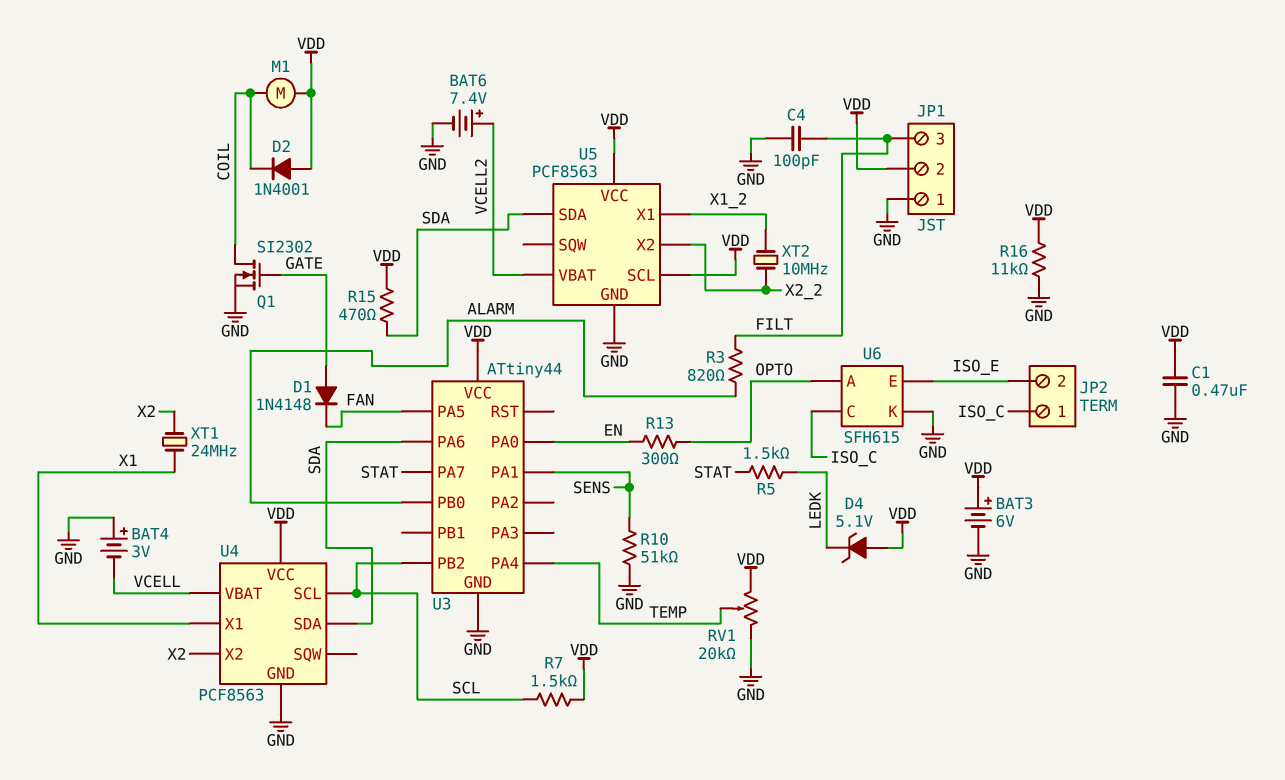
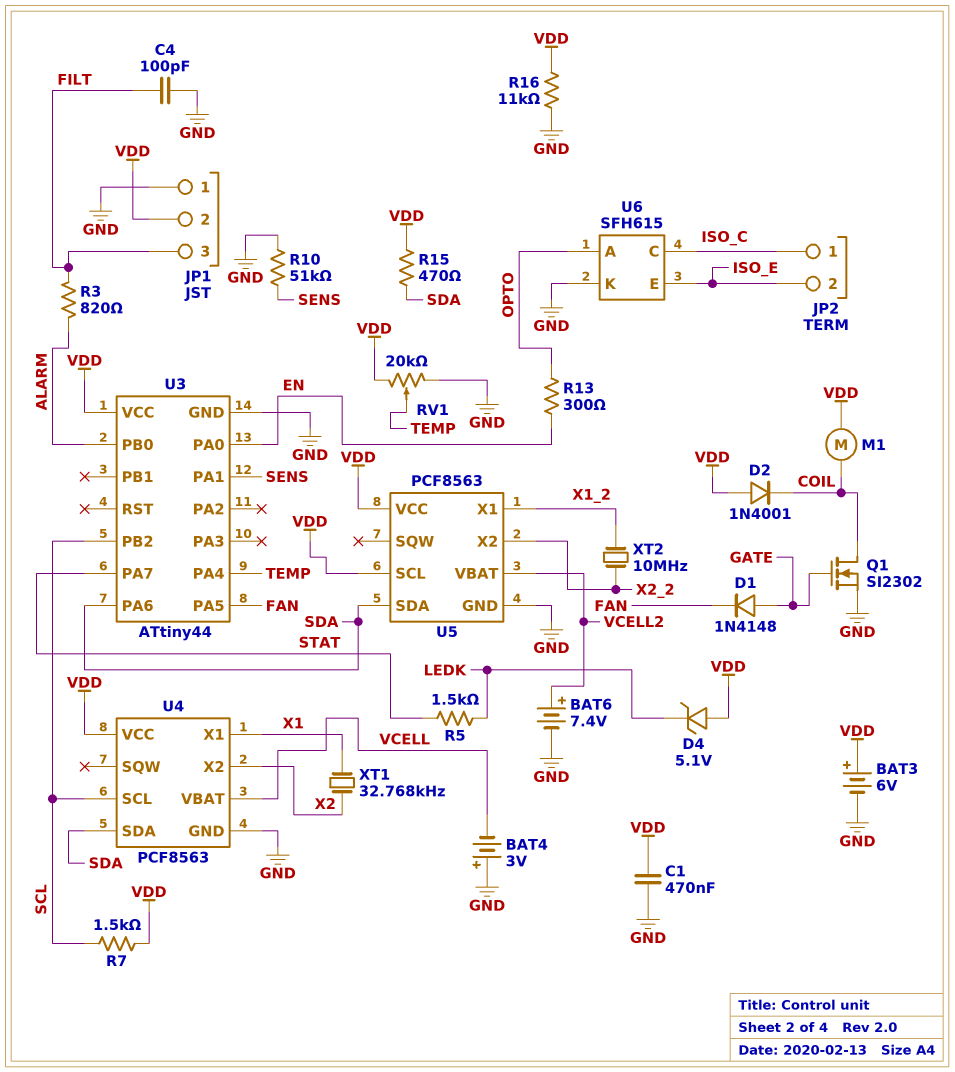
XT1: 24MHz (X1, X2) -> 32.768kHz (X1, X2)

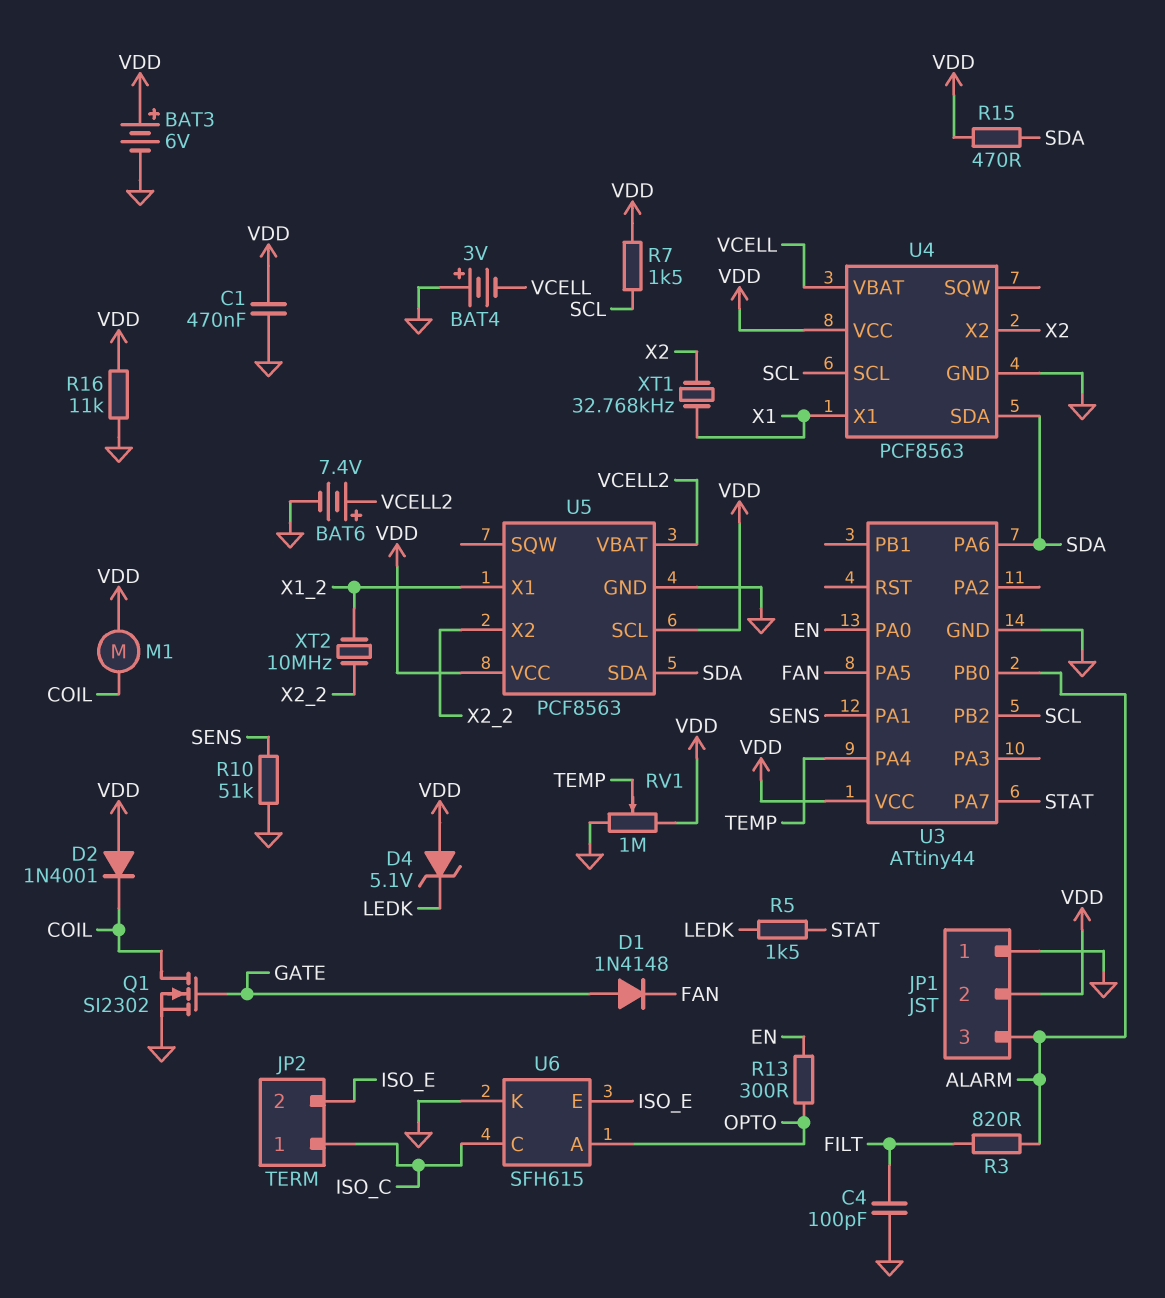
JP1 pin 3: FILT -> ALARM
RV1: 20k (GND, VDD, wiper TEMP) -> 1M (GND, VDD, wiper TEMP)

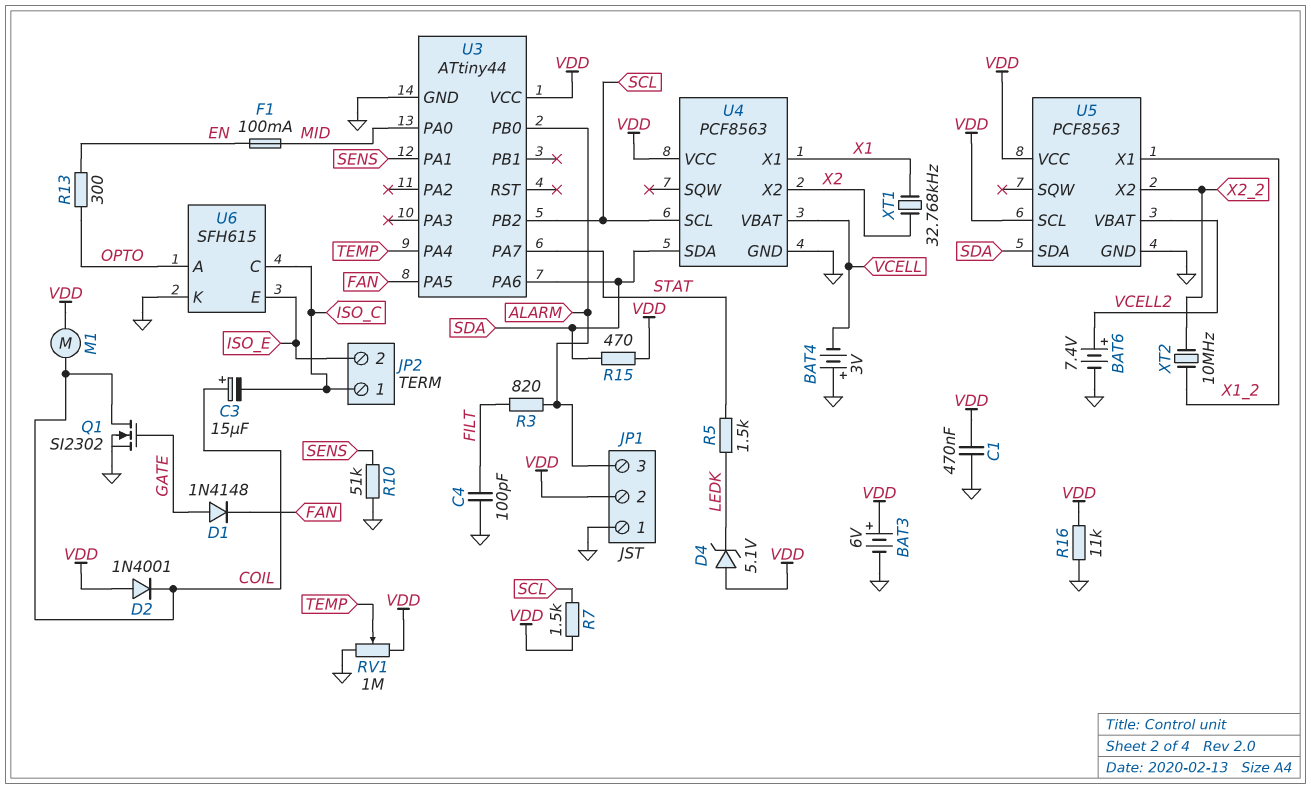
C3: none -> 15uF (plus COIL, minus ISO_C)
F1: none -> 100mA (EN, MID)
U3 pin PA0: EN -> MID

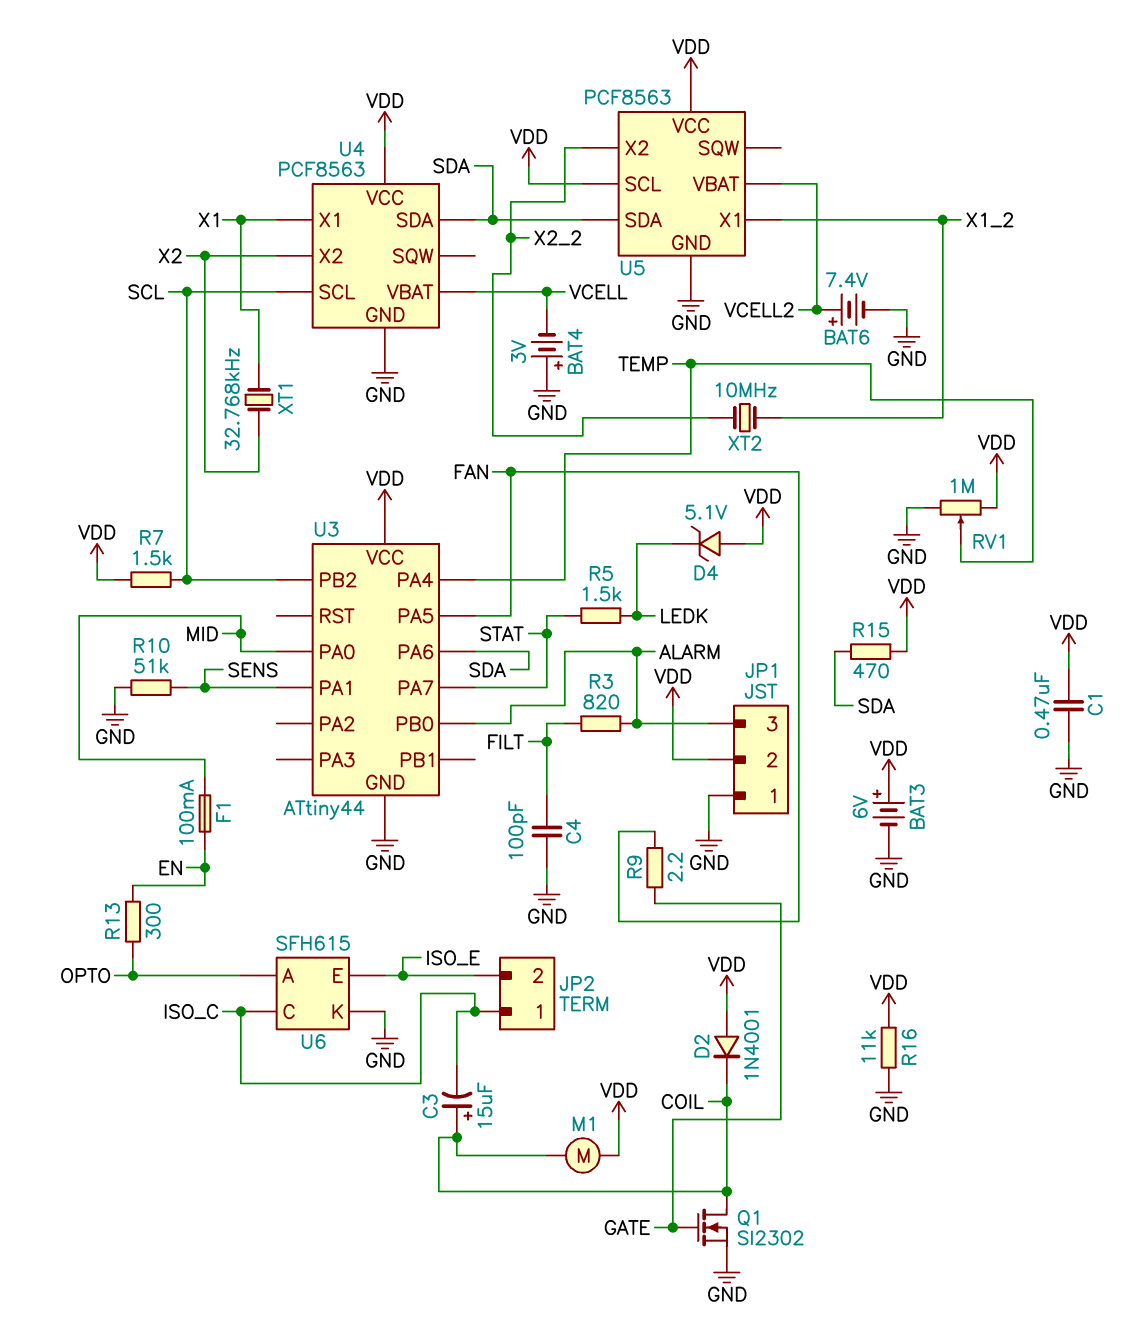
D1: diode 1N4148 (A GATE, K FAN) -> none
R9: none -> 2.2 (FAN, GATE)

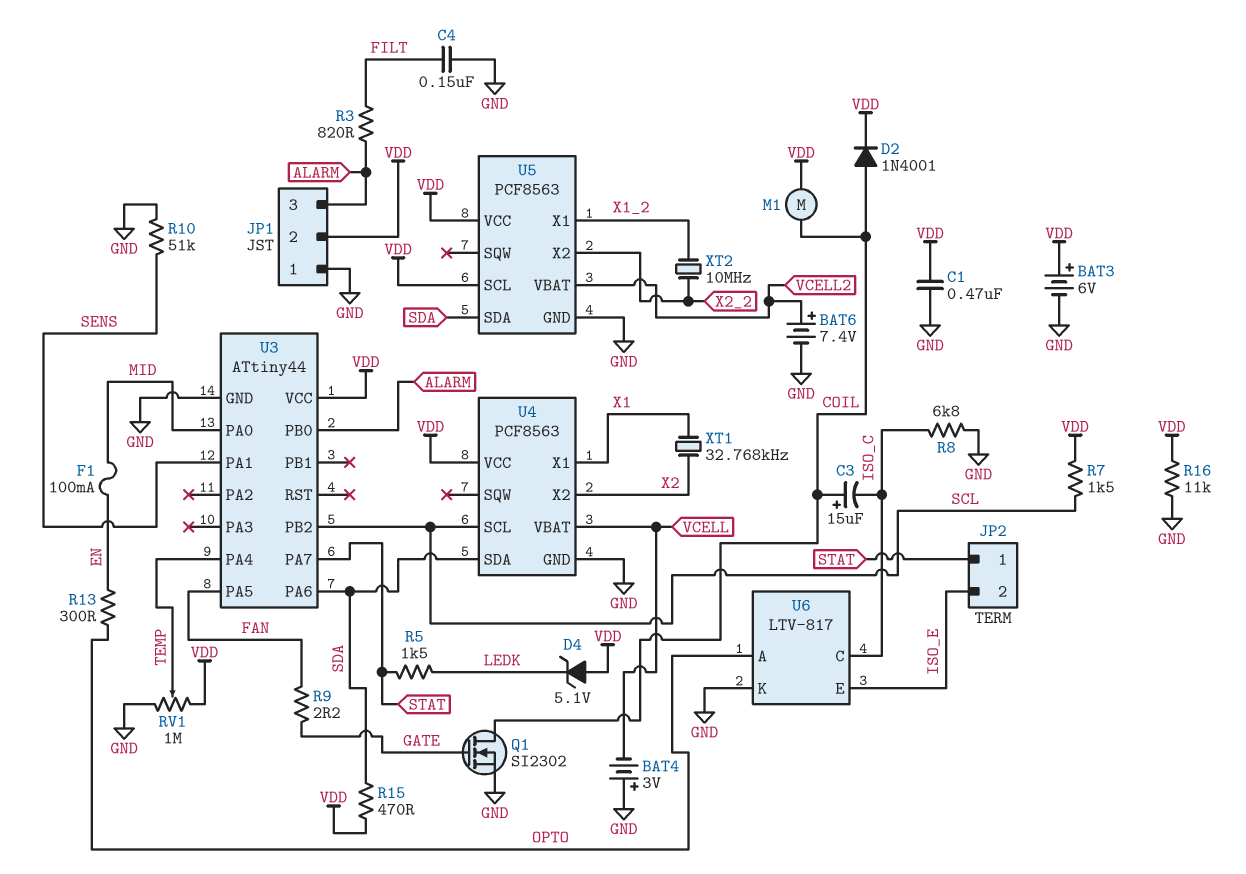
C4: 100pF (FILT, GND) -> 150nF (FILT, GND)
D2: diode 1N4001 (A VDD, K COIL) -> diode 1N4001 (A COIL, K VDD)
JP2 pin 1: ISO_C -> STAT
R8: none -> 6.8k (GND, ISO_C)
U6: SFH615 -> LTV-817

